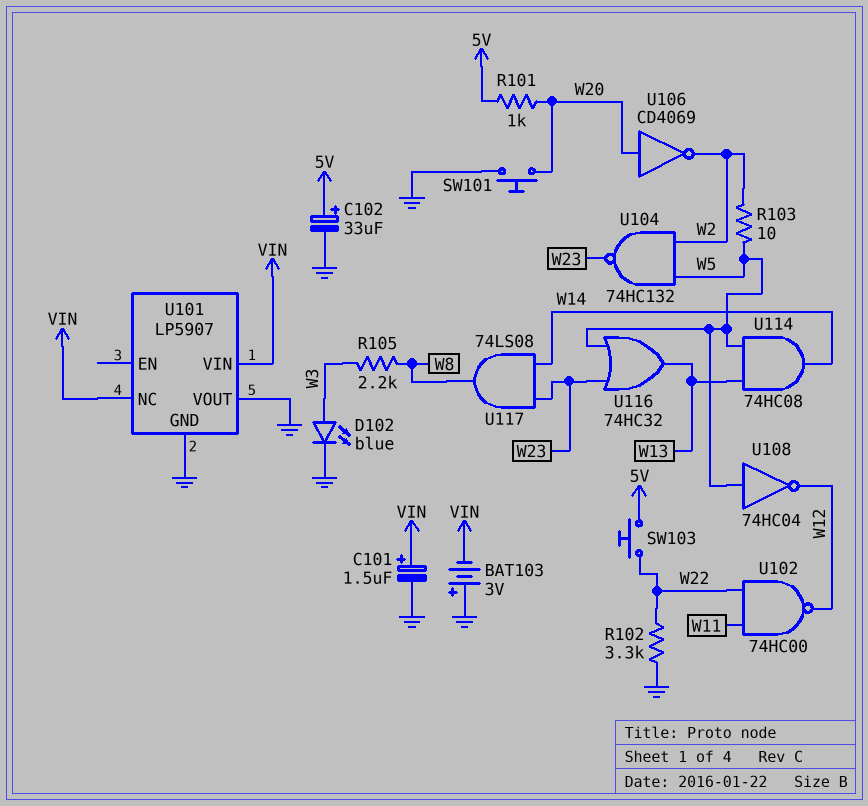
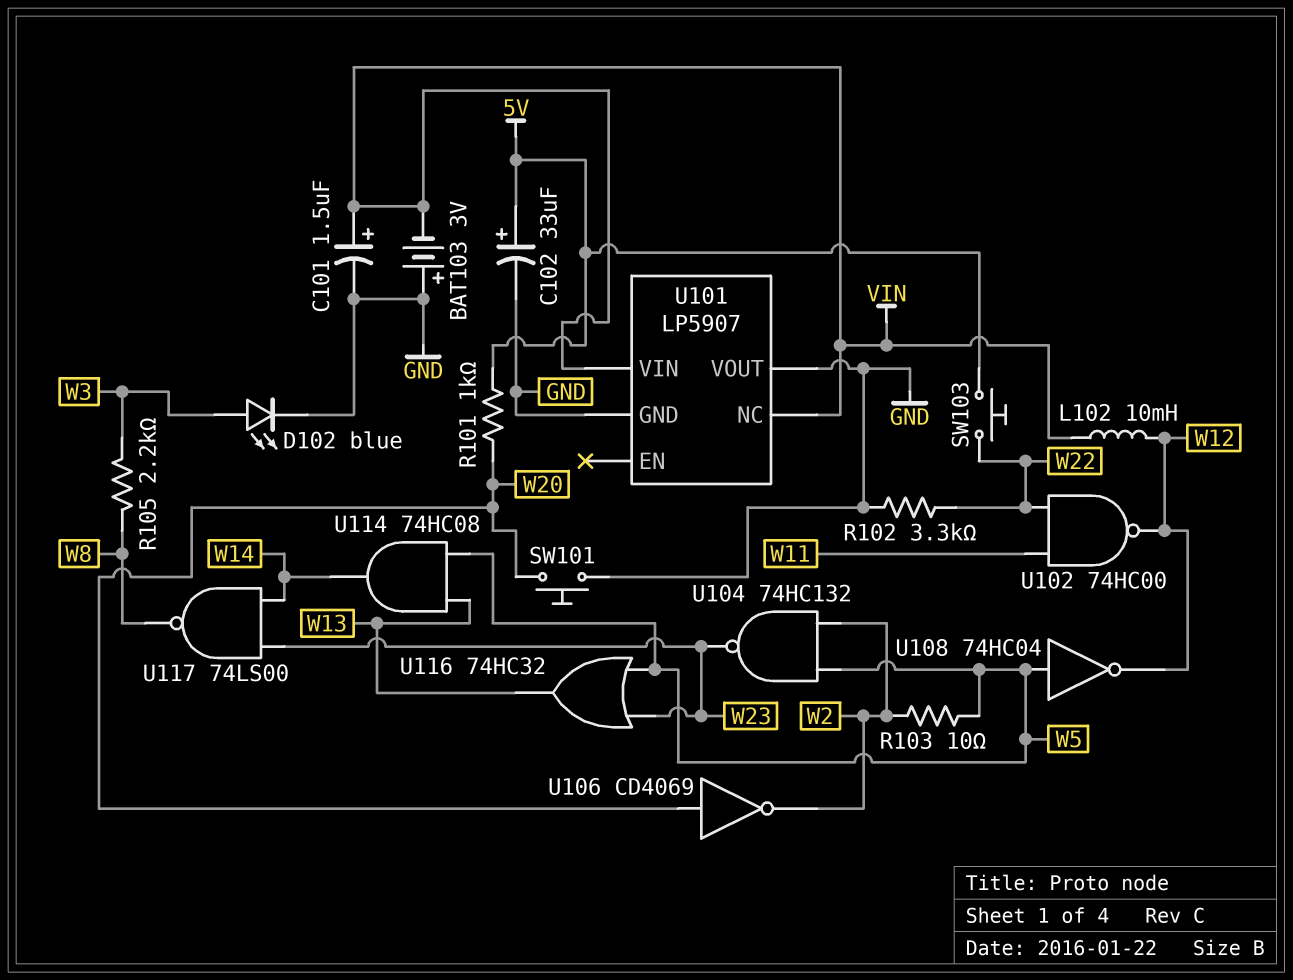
L102: none -> 10mH (VIN, W12)
U117: AND 74LS08 (in W14, in W23, out W8) -> NAND 74LS00 (in W14, in W23, out W8)

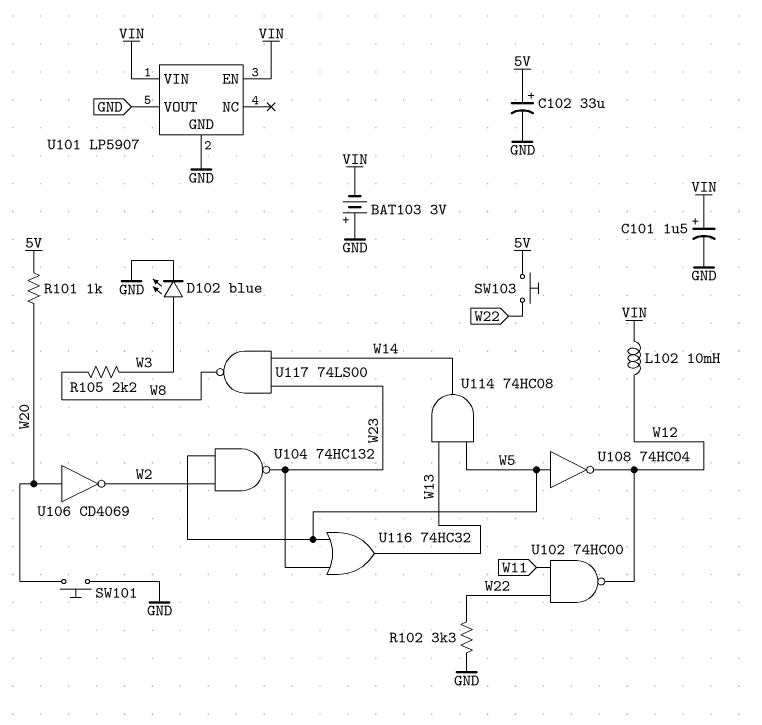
R103: 10 (W2, W5) -> none
U101 pin EN: none -> VIN
U101 pin NC: VIN -> none

